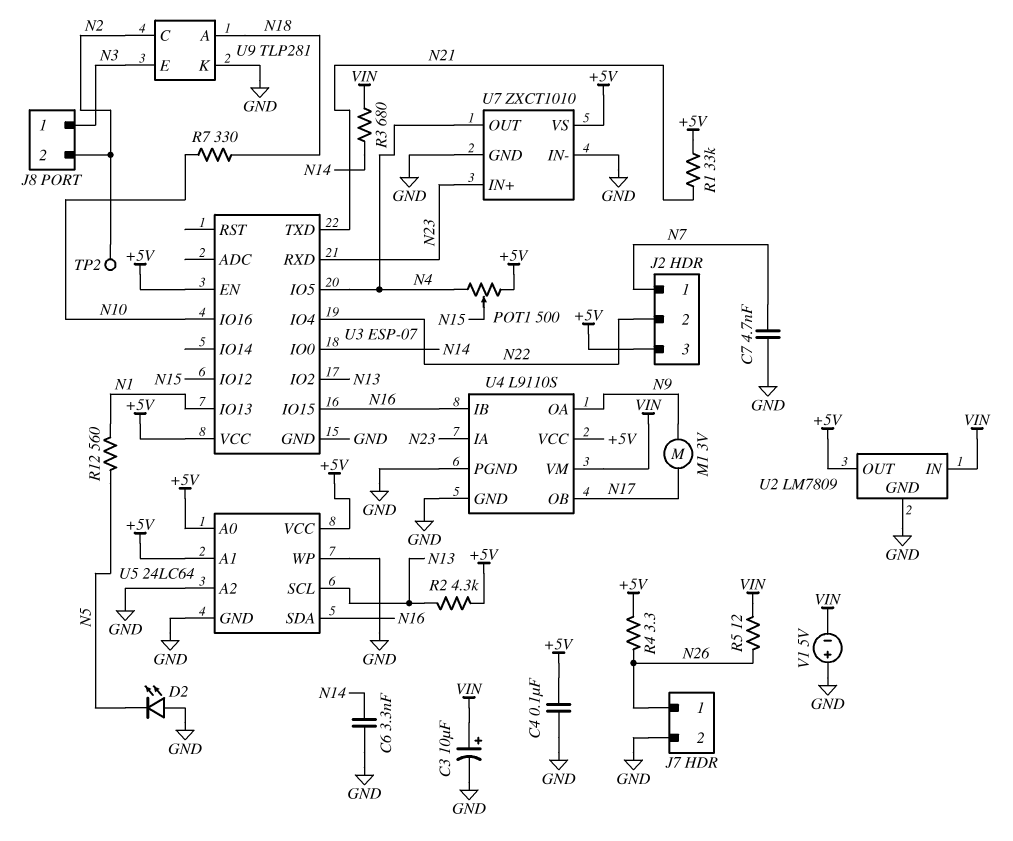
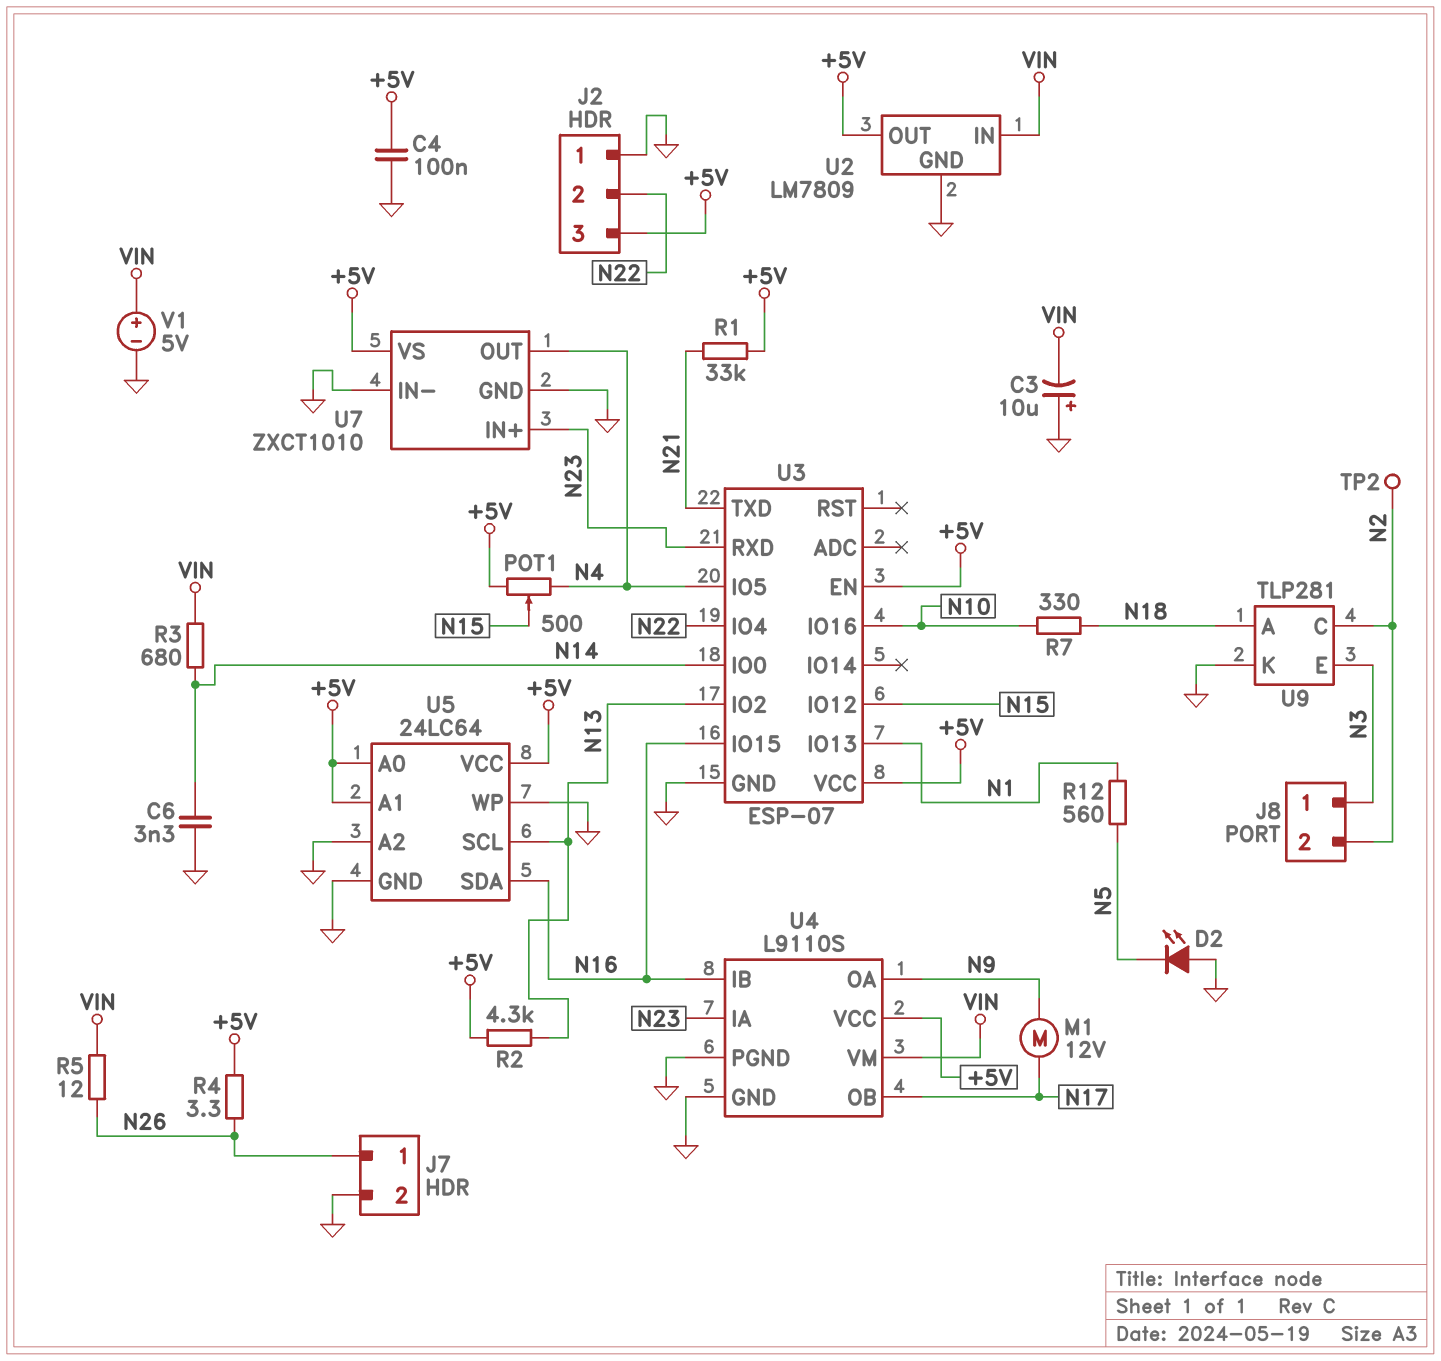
C3: 10uF (plus VIN, minus GND) -> 10uF (plus GND, minus VIN)
C7: 4.7nF (GND, N7) -> none
J2 pin 1: N7 -> GND
M1: motor 3V (N9, N17) -> motor 12V (N9, N17)
V1: 5V (plus GND, minus VIN) -> 5V (plus VIN, minus GND)

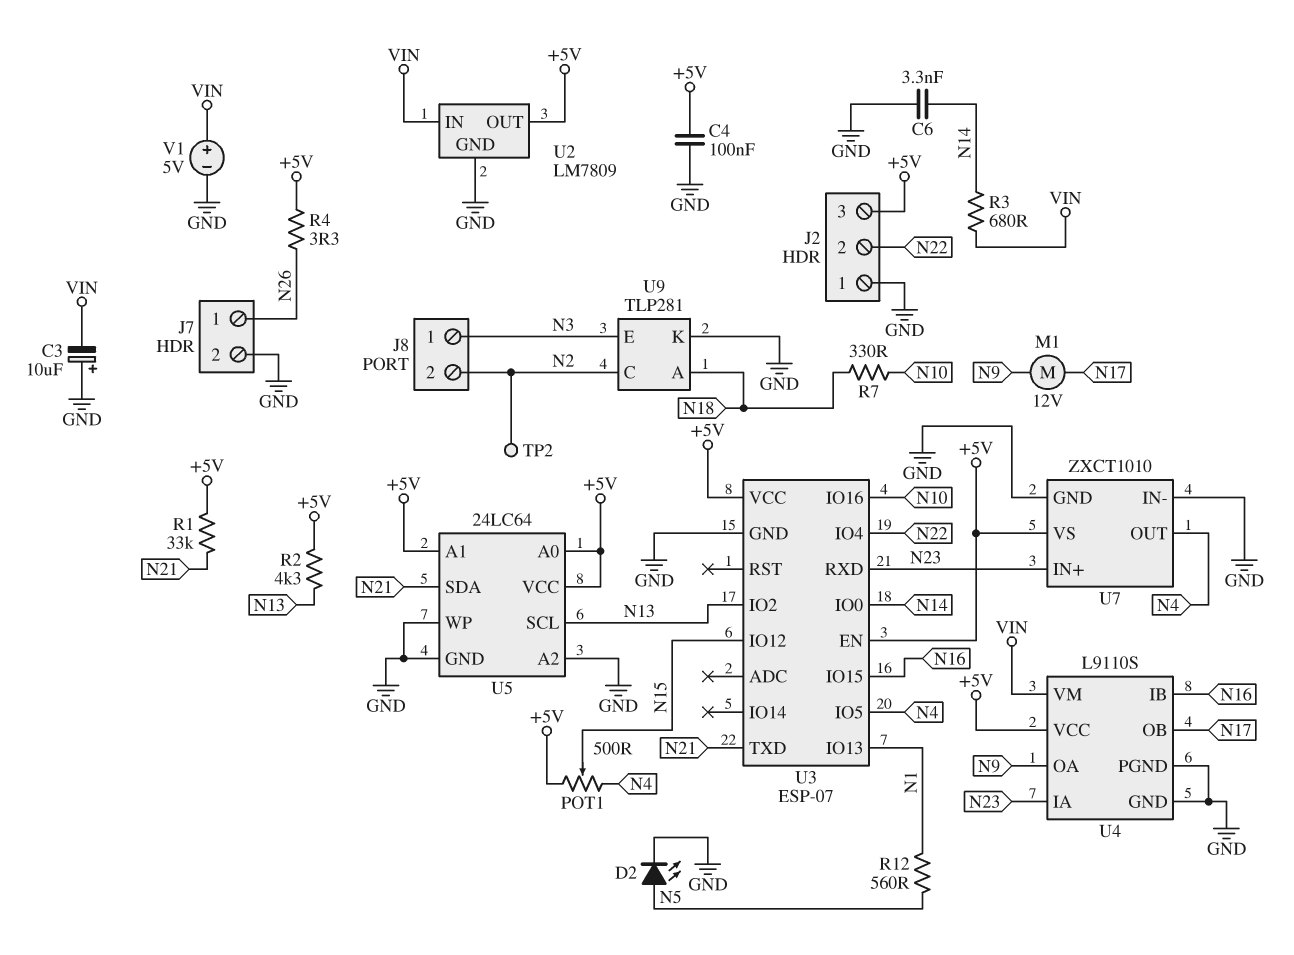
D2: LED (A GND, K N5) -> LED (A N5, K GND)
R5: 12 (N26, VIN) -> none
U5 pin SDA: N16 -> N21

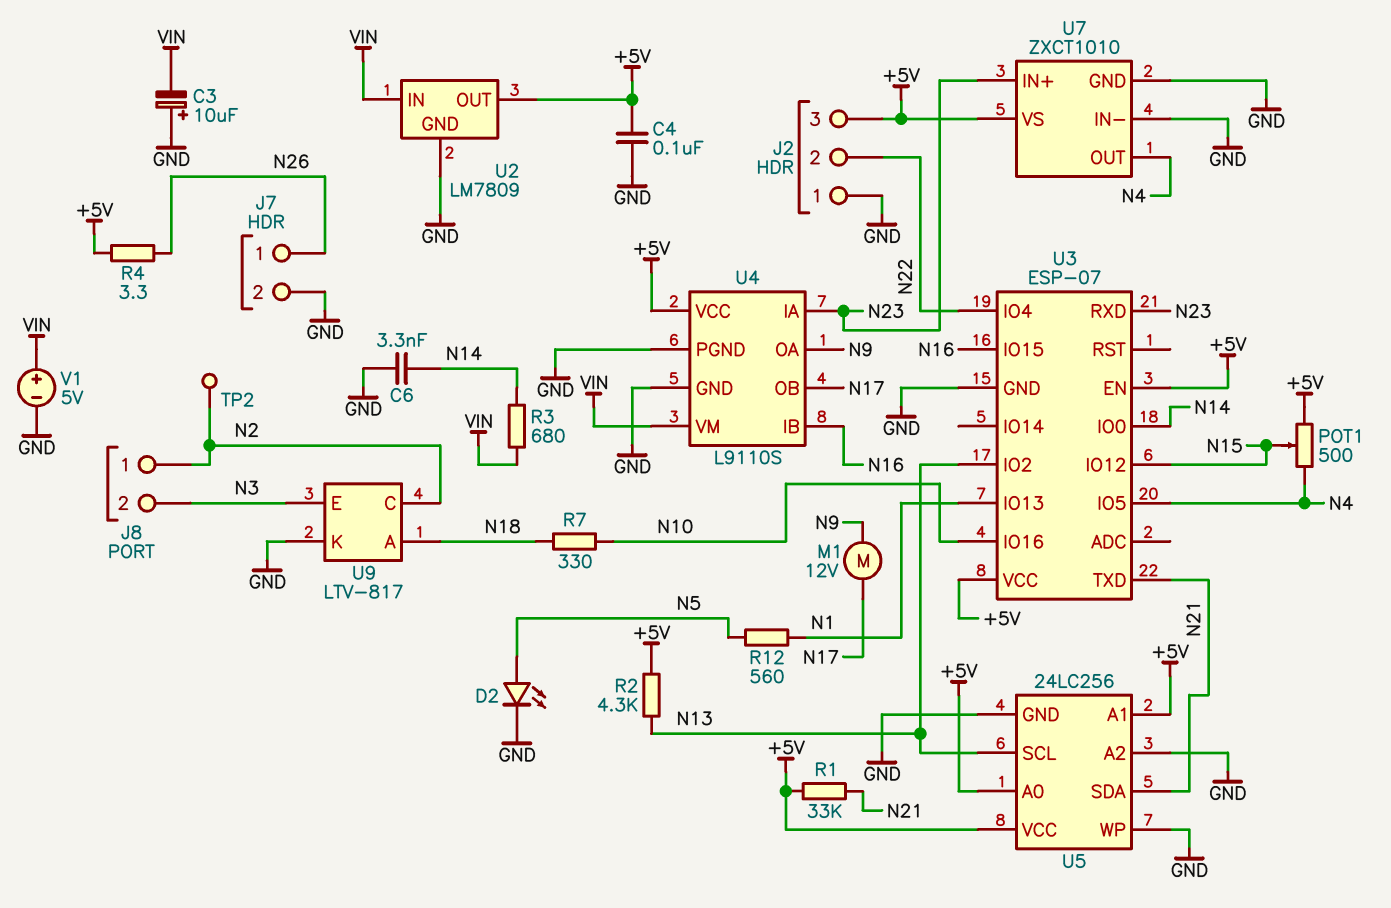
J8 pin 1: N3 -> N2
J8 pin 2: N2 -> N3
U5: 24LC64 -> 24LC256
U9: TLP281 -> LTV-817

